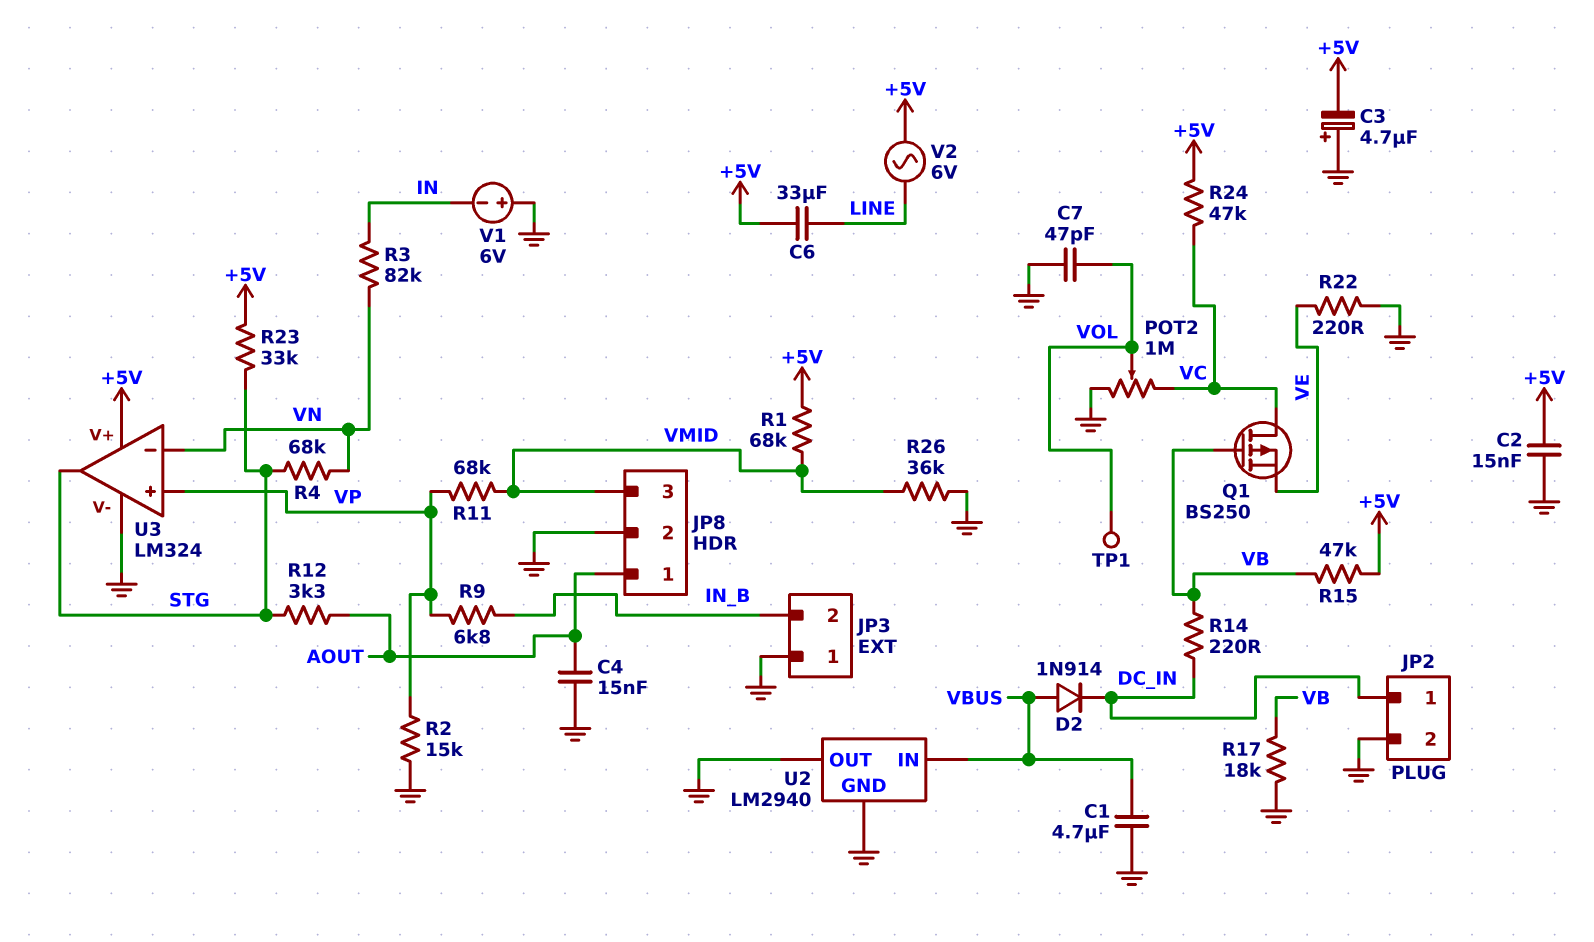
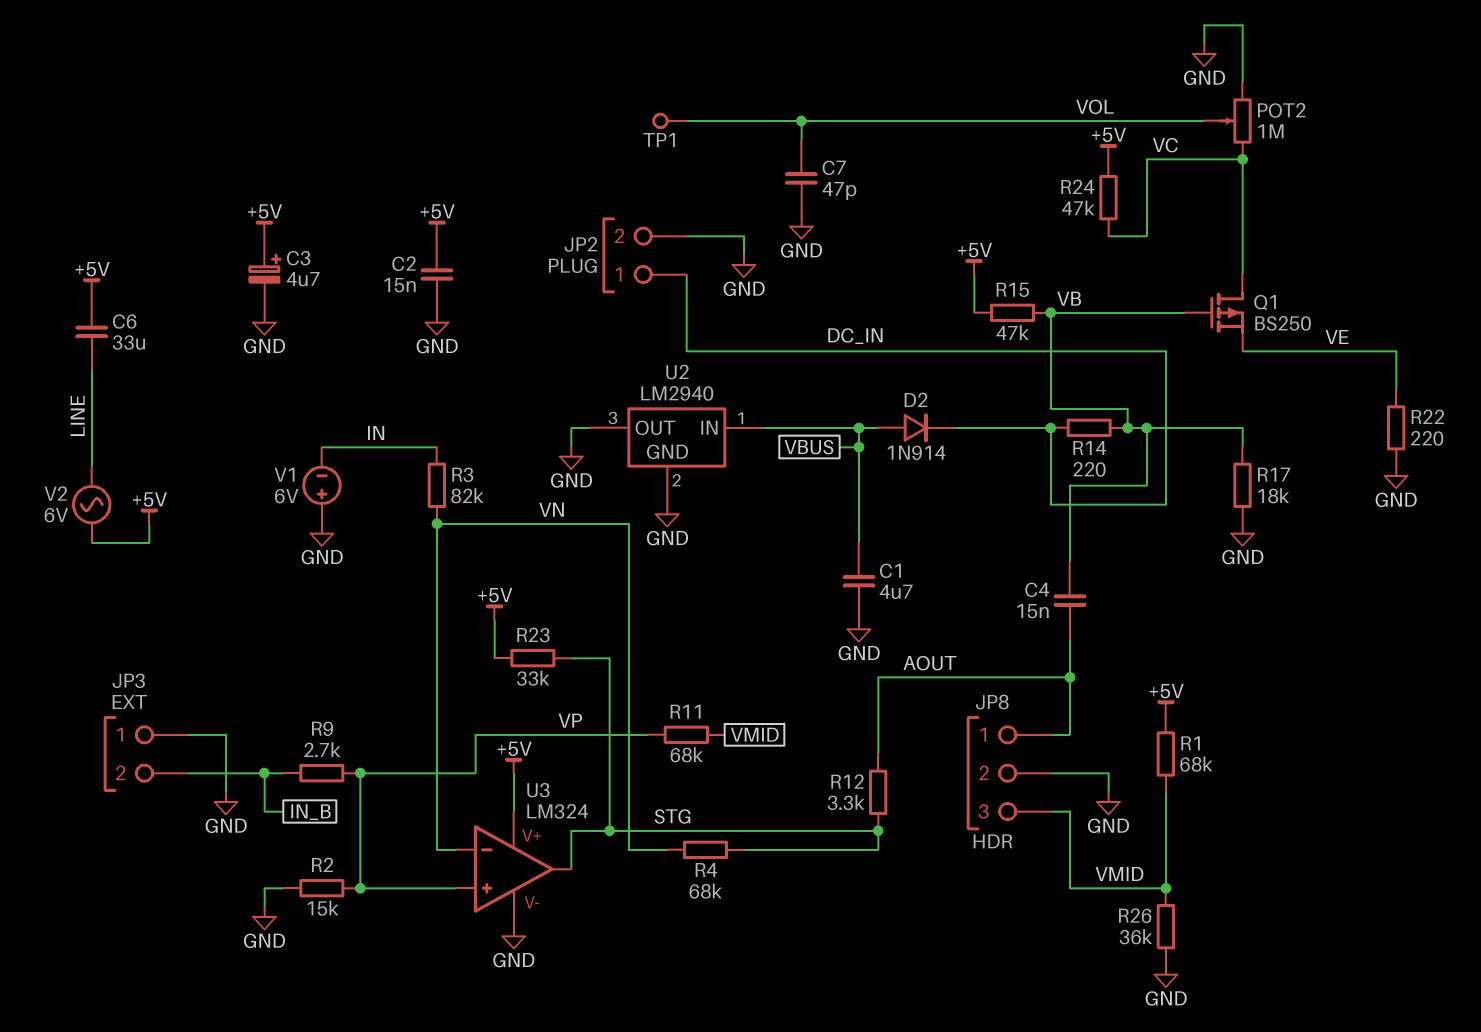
C3: 4.7uF (plus GND, minus +5V) -> 4.7uF (plus +5V, minus GND)
C4: 15nF (AOUT, GND) -> 15nF (AOUT, VB)
R9: 6.8k (IN_B, VP) -> 2.7k (IN_B, VP)

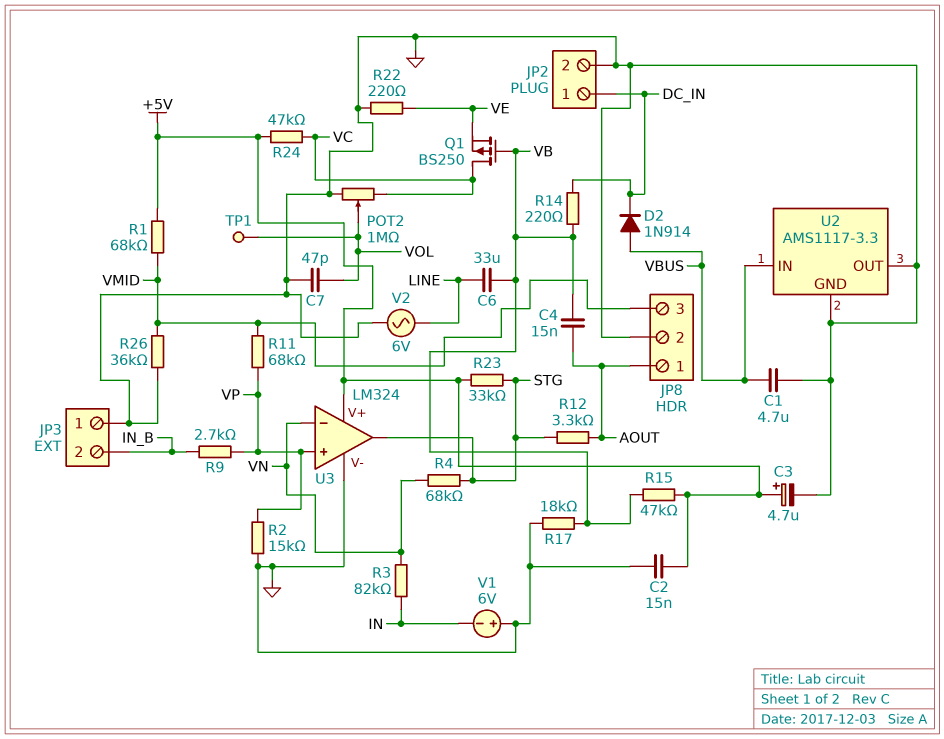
C6: 33uF (+5V, LINE) -> 33uF (LINE, VB)
U2: LM2940 -> AMS1117-3.3
V2: AC 6V (+5V, LINE) -> AC 6V (GND, LINE)

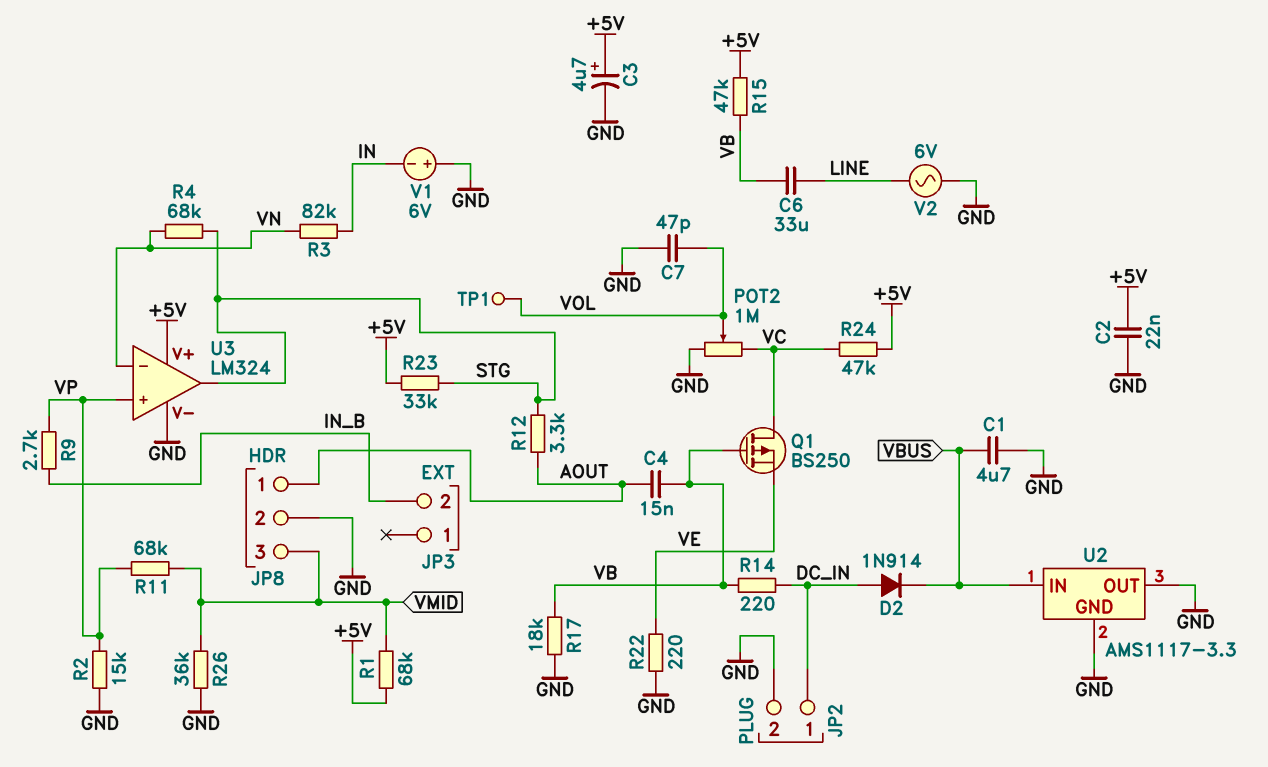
C2: 15nF (+5V, GND) -> 22nF (+5V, GND)
D2: diode 1N914 (A VBUS, K DC_IN) -> diode 1N914 (A DC_IN, K VBUS)
JP3 pin 1: GND -> none

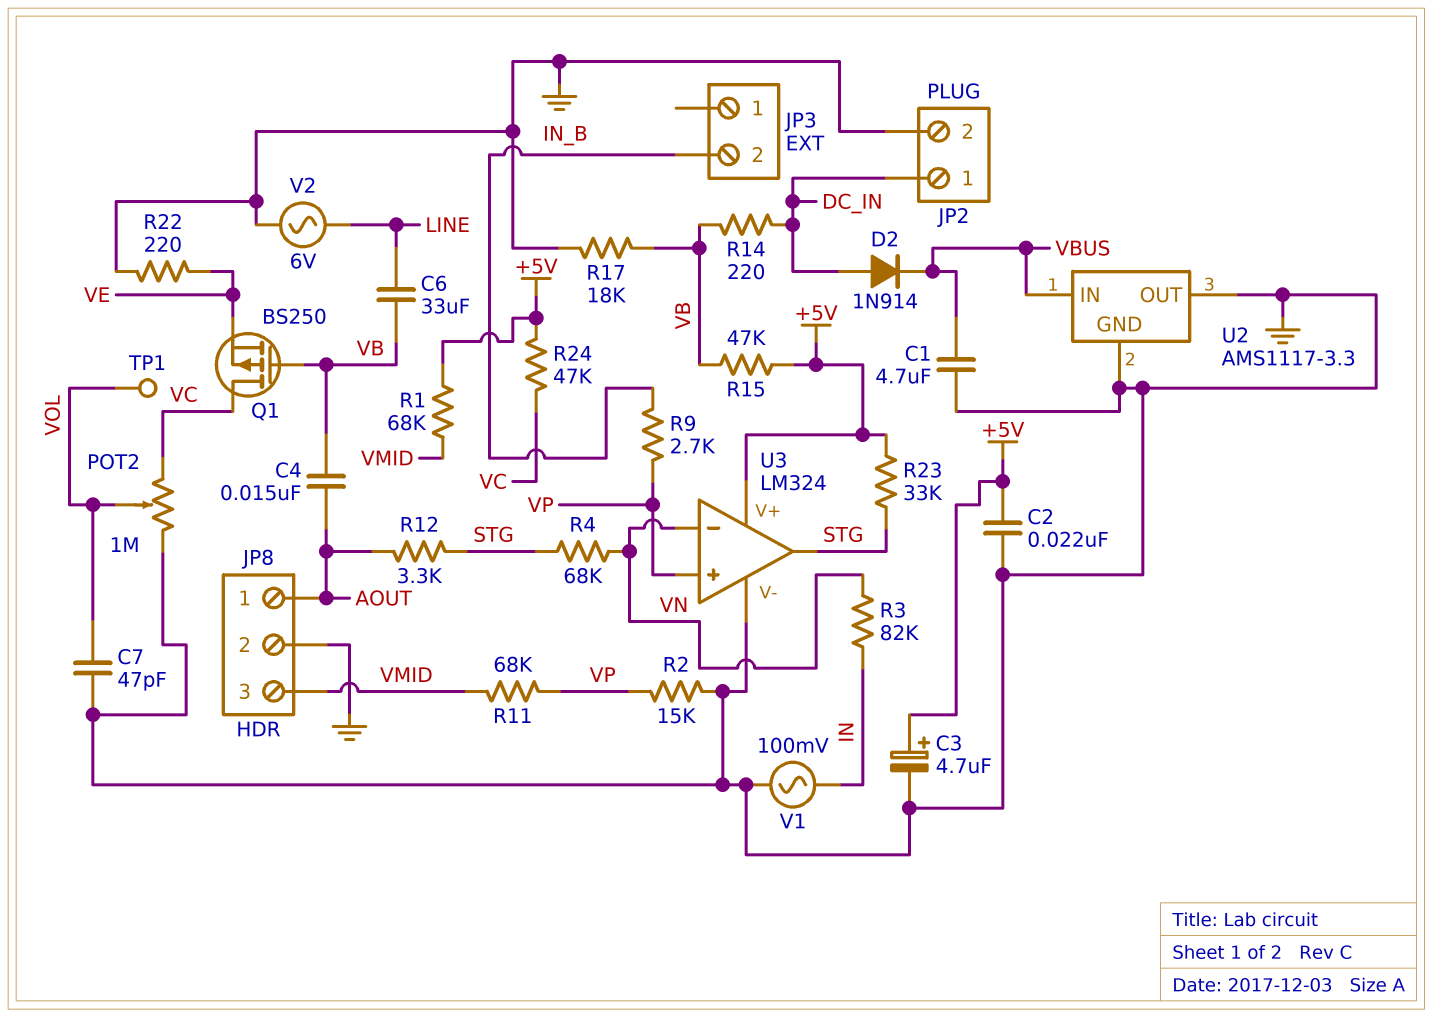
R26: 36k (GND, VMID) -> none
V1: 6V (plus GND, minus IN) -> AC 100mV (GND, IN)

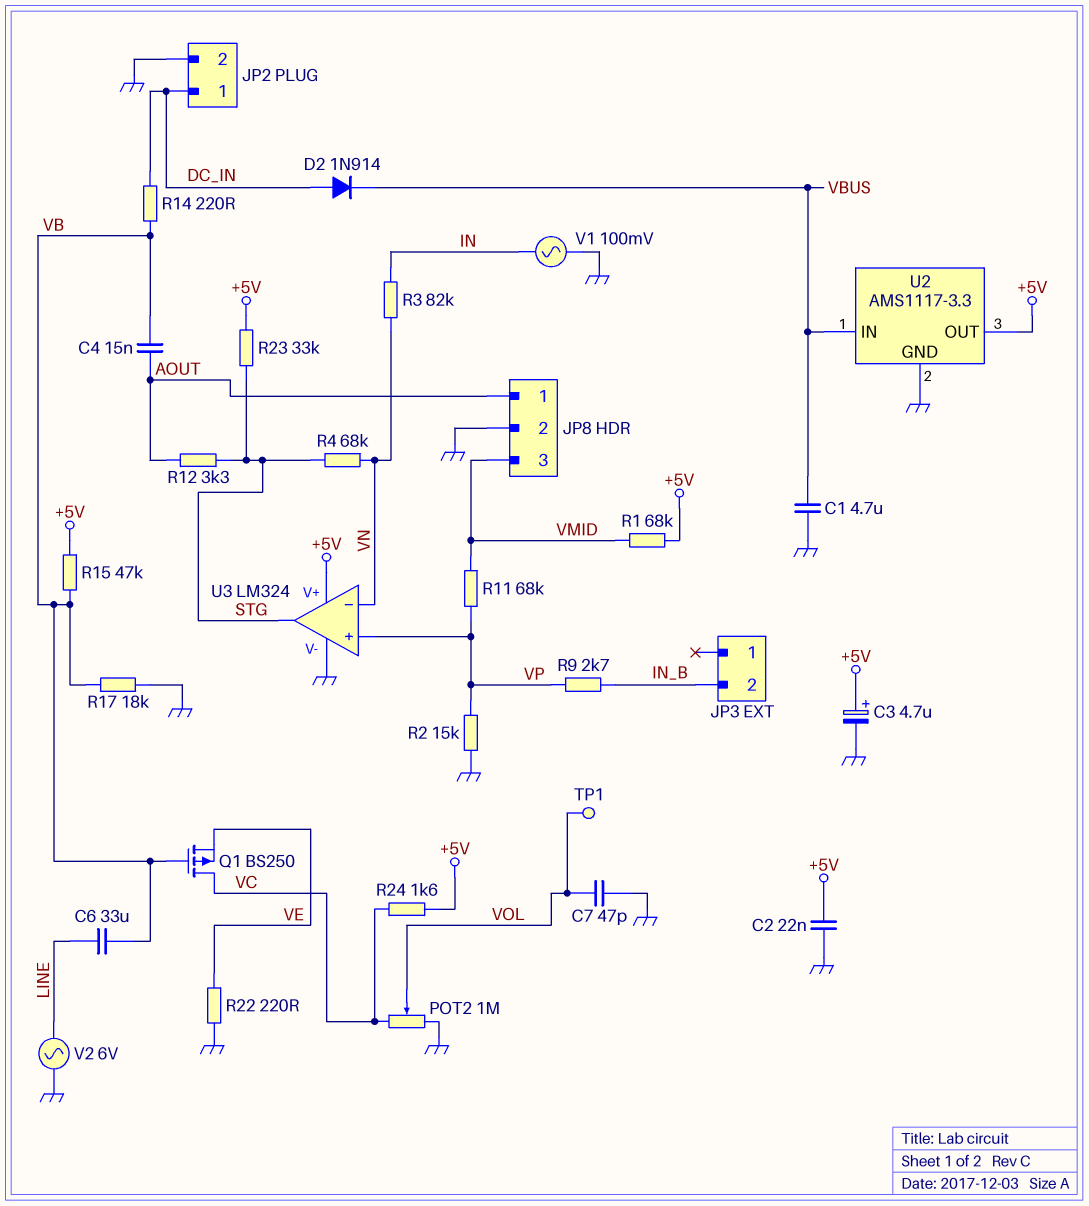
R24: 47k (+5V, VC) -> 1.6k (+5V, VC)
U2 pin OUT: GND -> +5V

